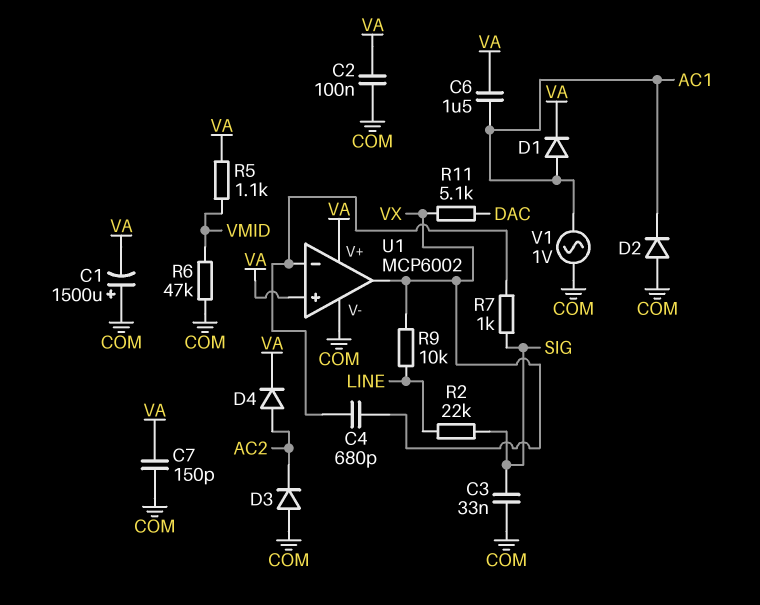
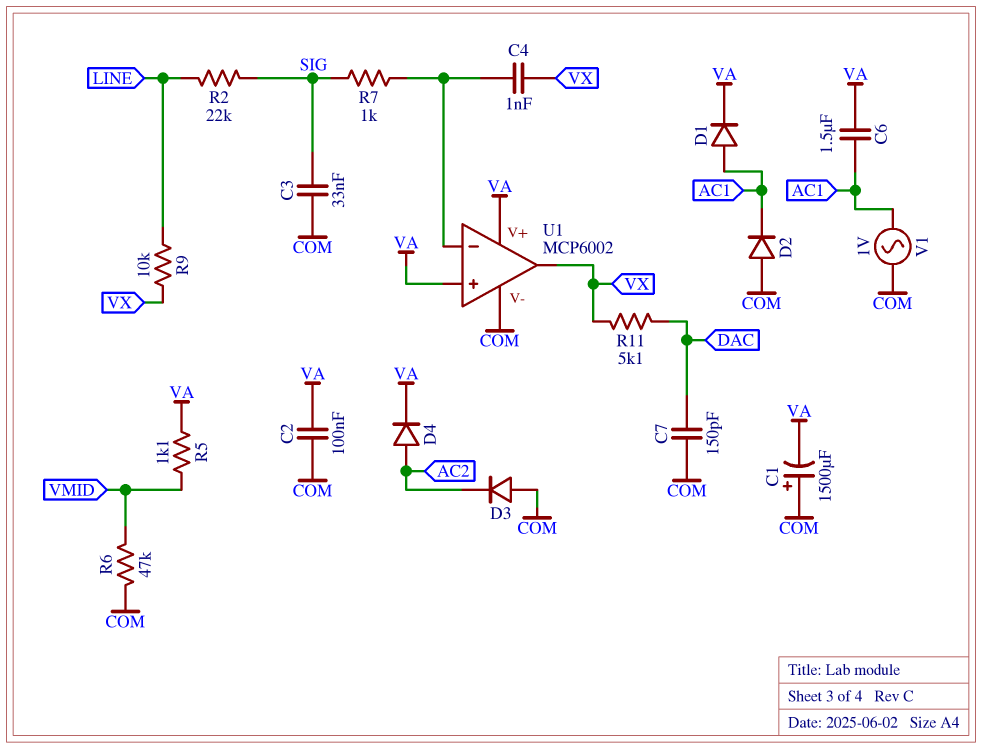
C4: 680pF (U1/in-, VX) -> 1nF (U1/in-, VX)
C7: 150pF (COM, VA) -> 150pF (COM, DAC)

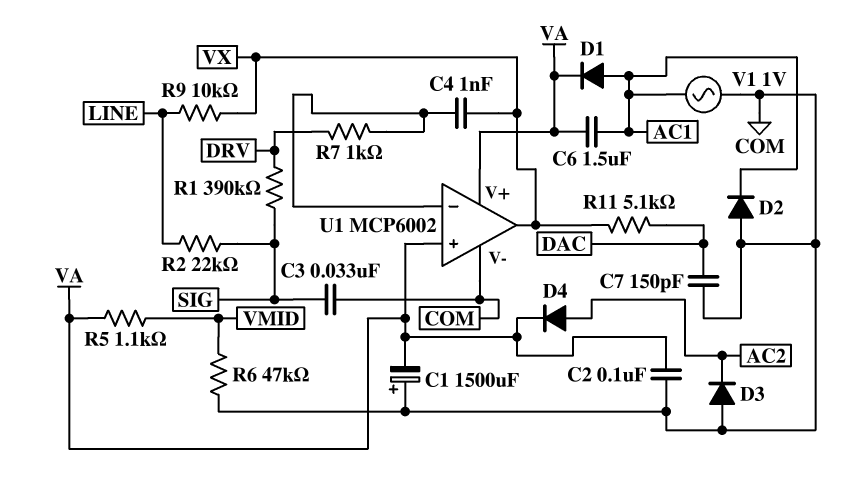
R1: none -> 390k (DRV, SIG)
R7: 1k (SIG, U1/in-) -> 1k (DRV, U1/in-)

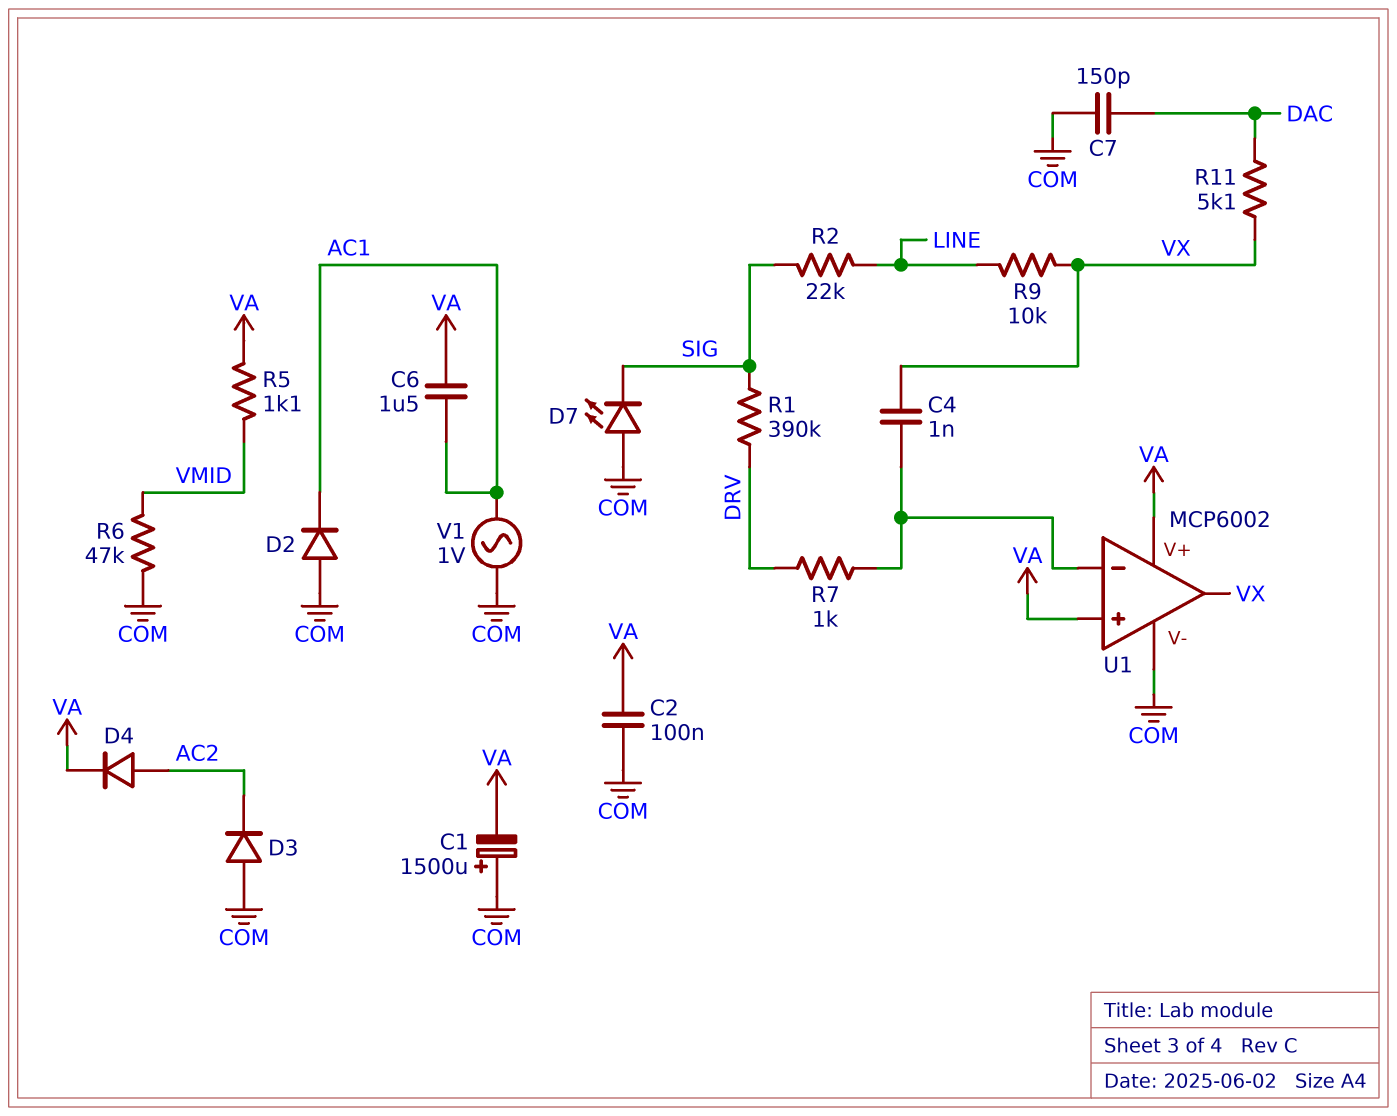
C3: 33nF (COM, SIG) -> none
D1: diode (A AC1, K VA) -> none
D7: none -> LED (A COM, K SIG)

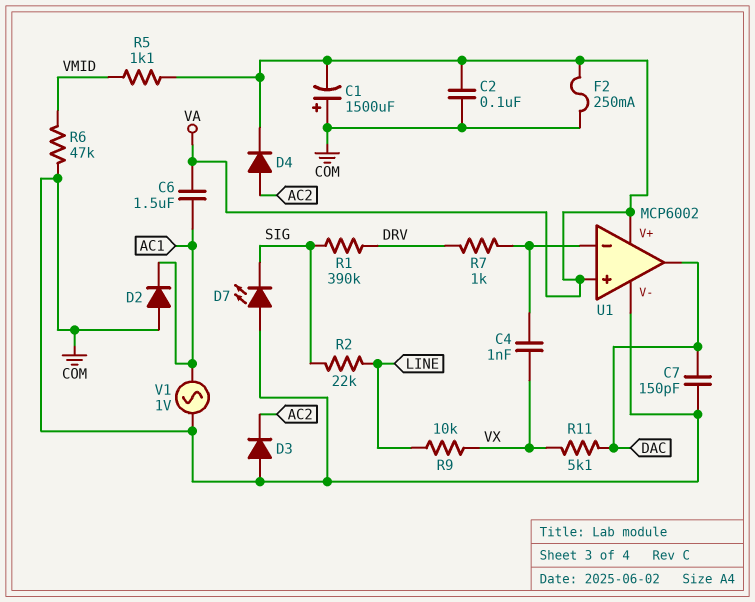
F2: none -> 250mA (COM, VA)
U1 pin out: VX -> DAC

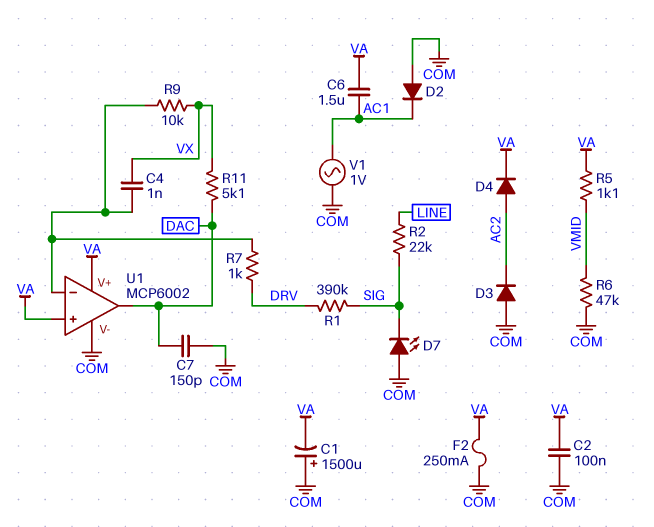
R9: 10k (LINE, VX) -> 10k (U1/in-, VX)

